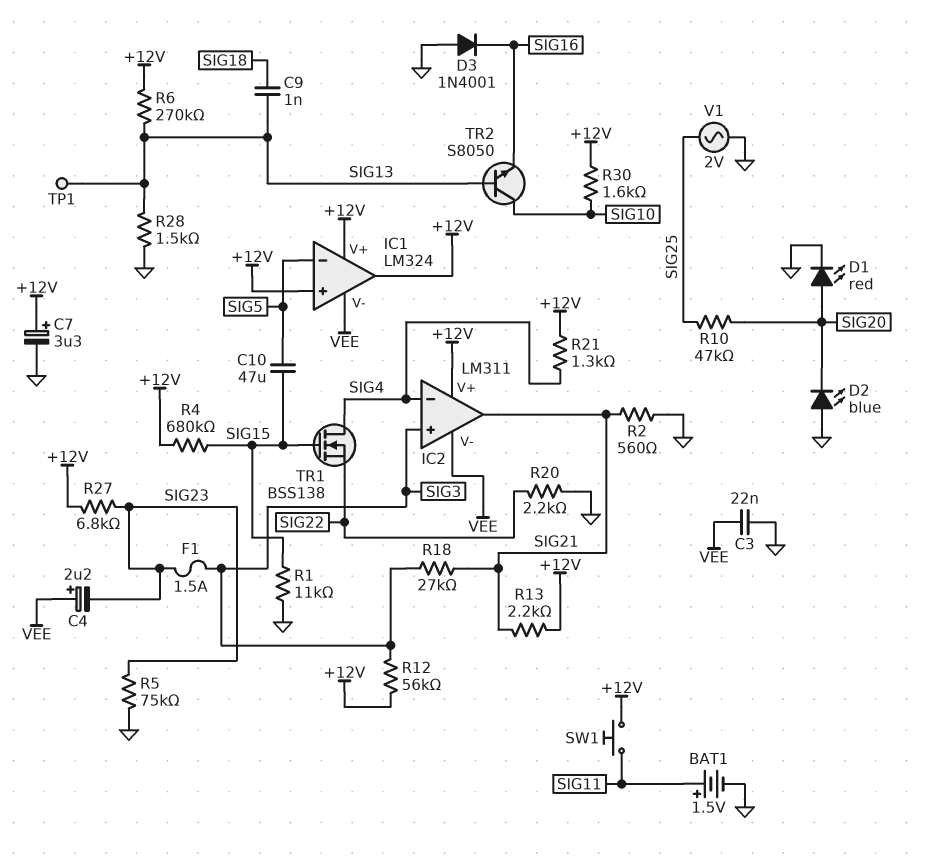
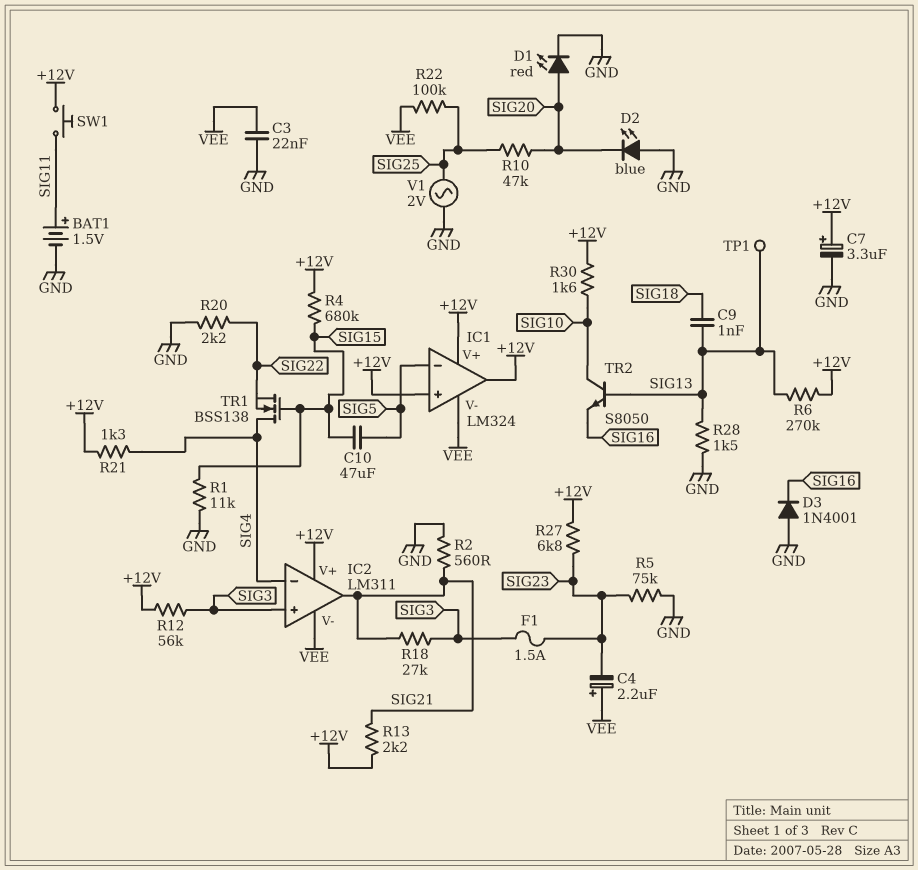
R22: none -> 100k (SIG25, VEE)

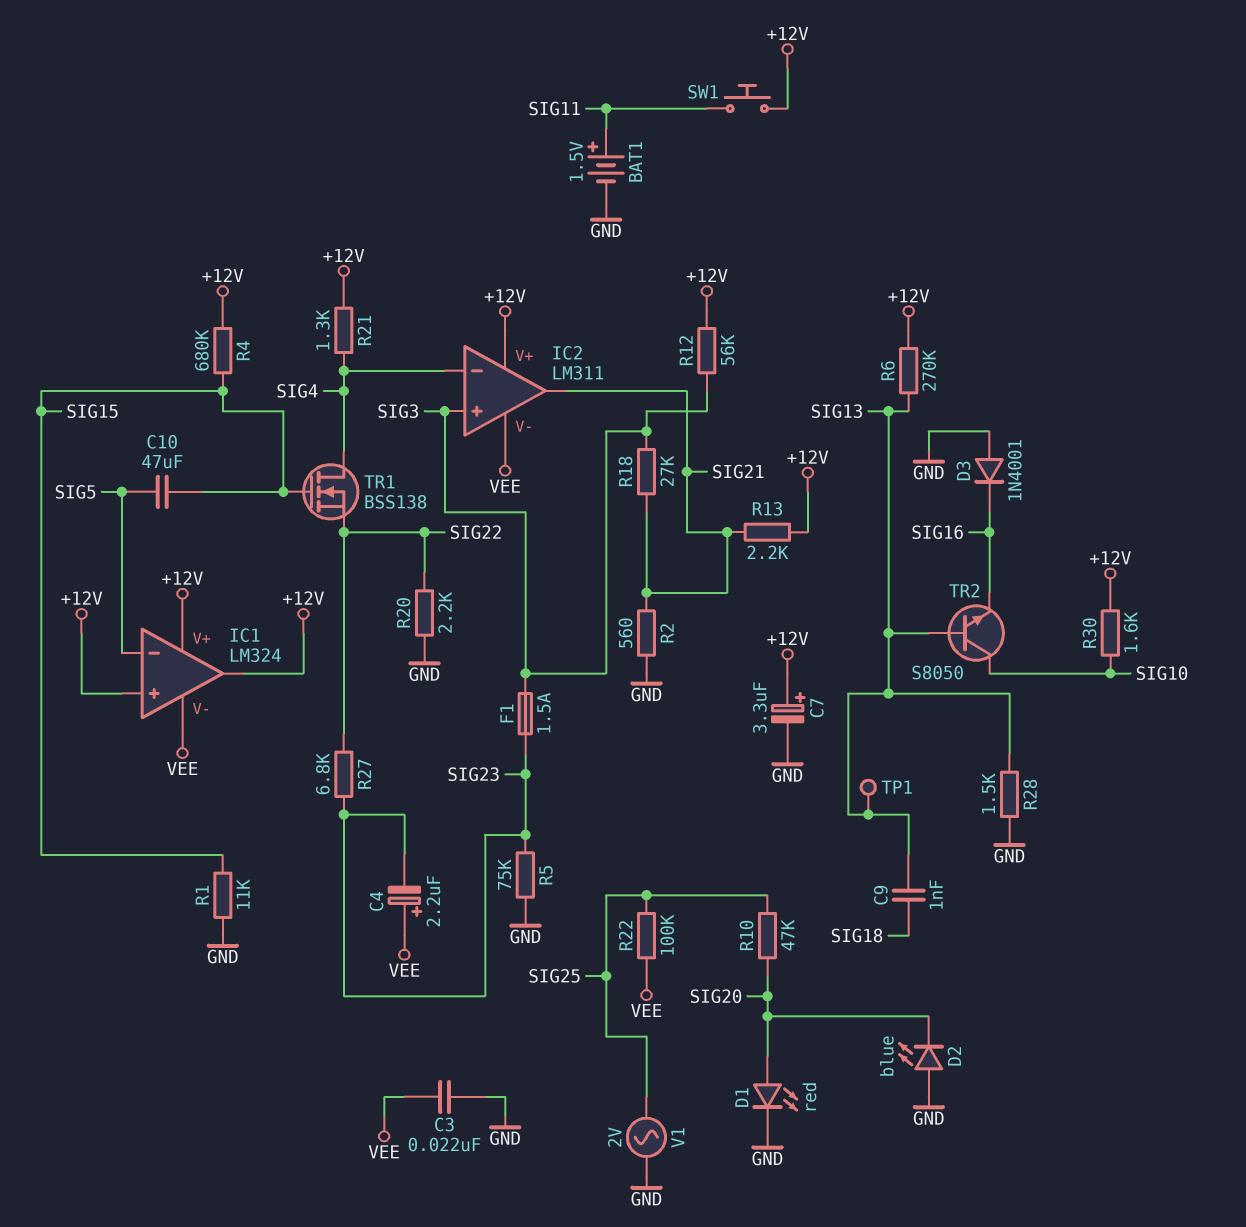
R27: 6.8k (+12V, SIG23) -> 6.8k (SIG22, SIG23)

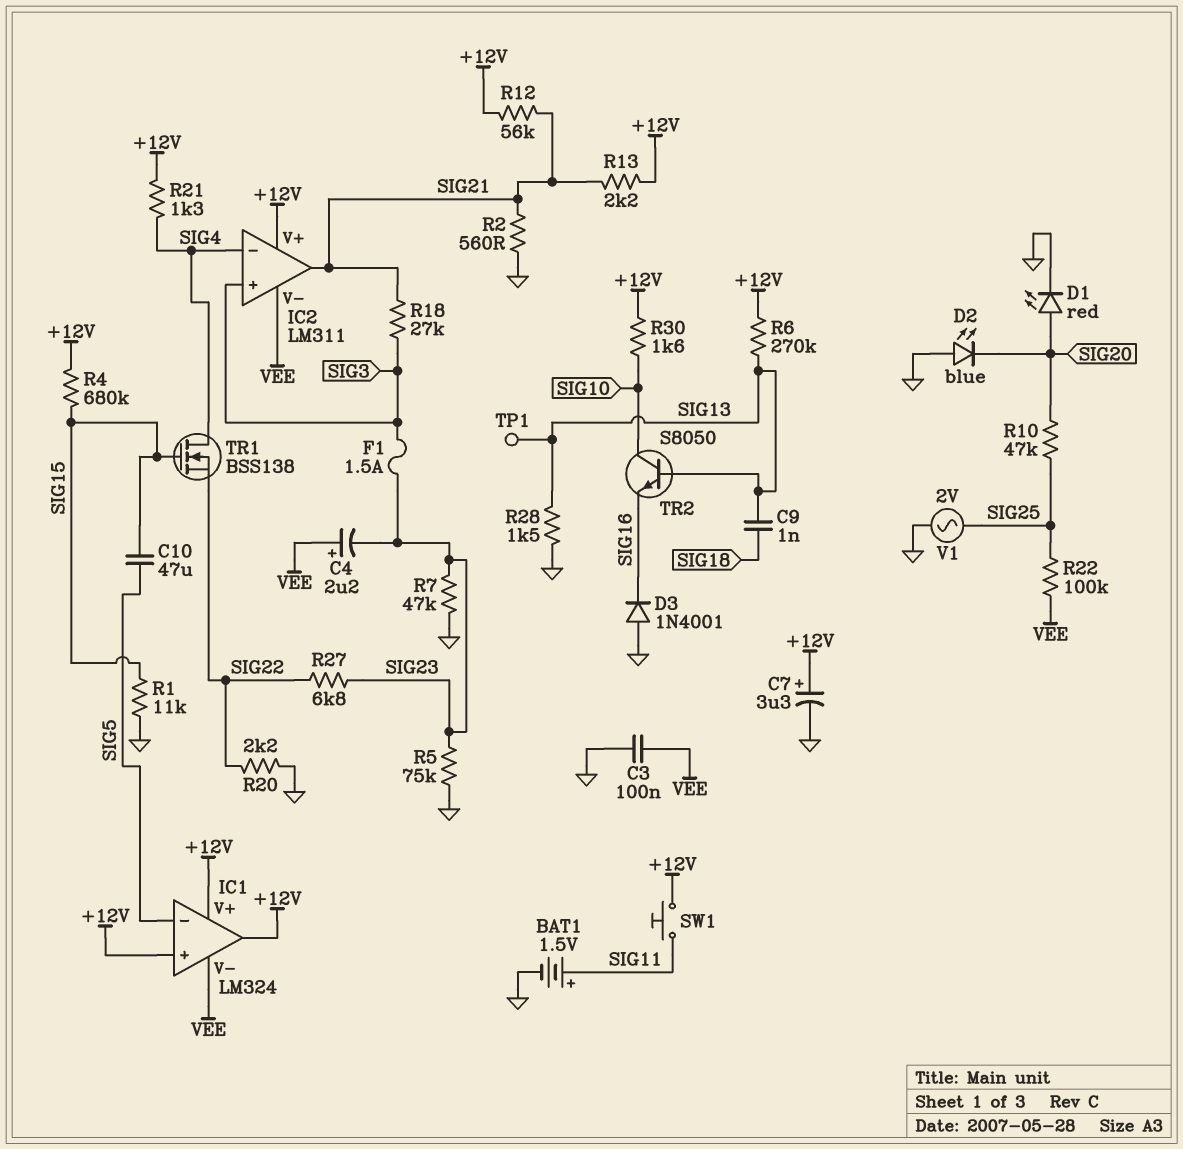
C3: 22nF (GND, VEE) -> 100nF (GND, VEE)
R7: none -> 47k (GND, SIG23)
R12: 56k (+12V, SIG3) -> 56k (+12V, SIG21)

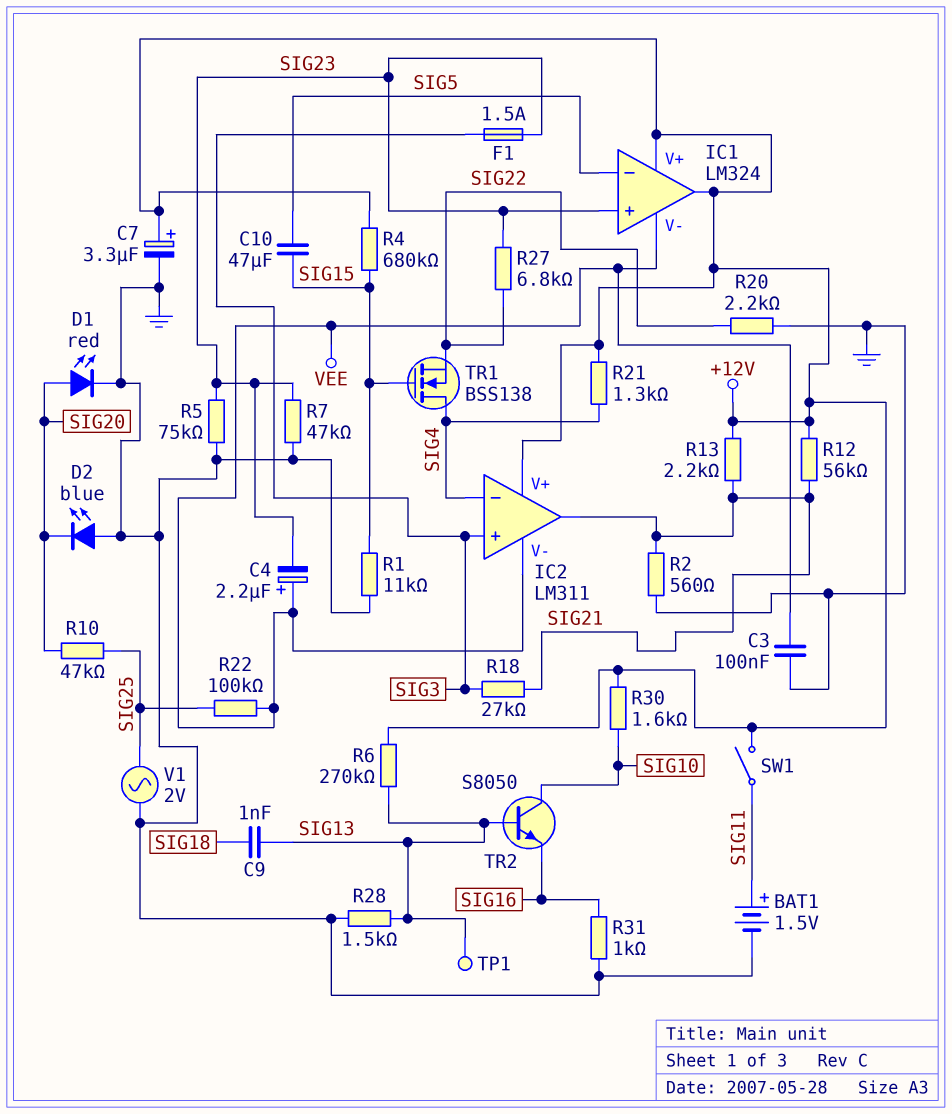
D3: diode 1N4001 (A GND, K SIG16) -> none
IC1 pin in+: +12V -> SIG23
R31: none -> 1k (GND, SIG16)
SW1: button (+12V, SIG11) -> switch (+12V, SIG11)

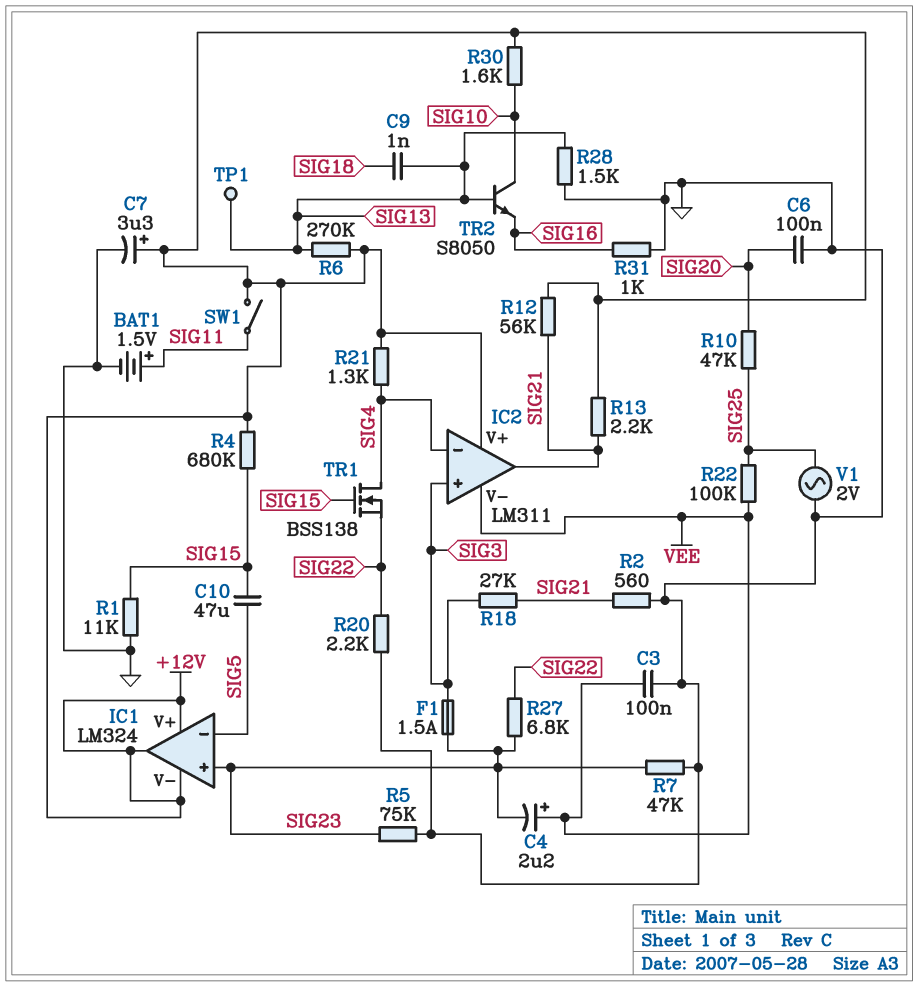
C6: none -> 100nF (GND, SIG20)
D1: LED red (A SIG20, K GND) -> none
D2: LED blue (A GND, K SIG20) -> none
IC1 pin V-: VEE -> +12V

